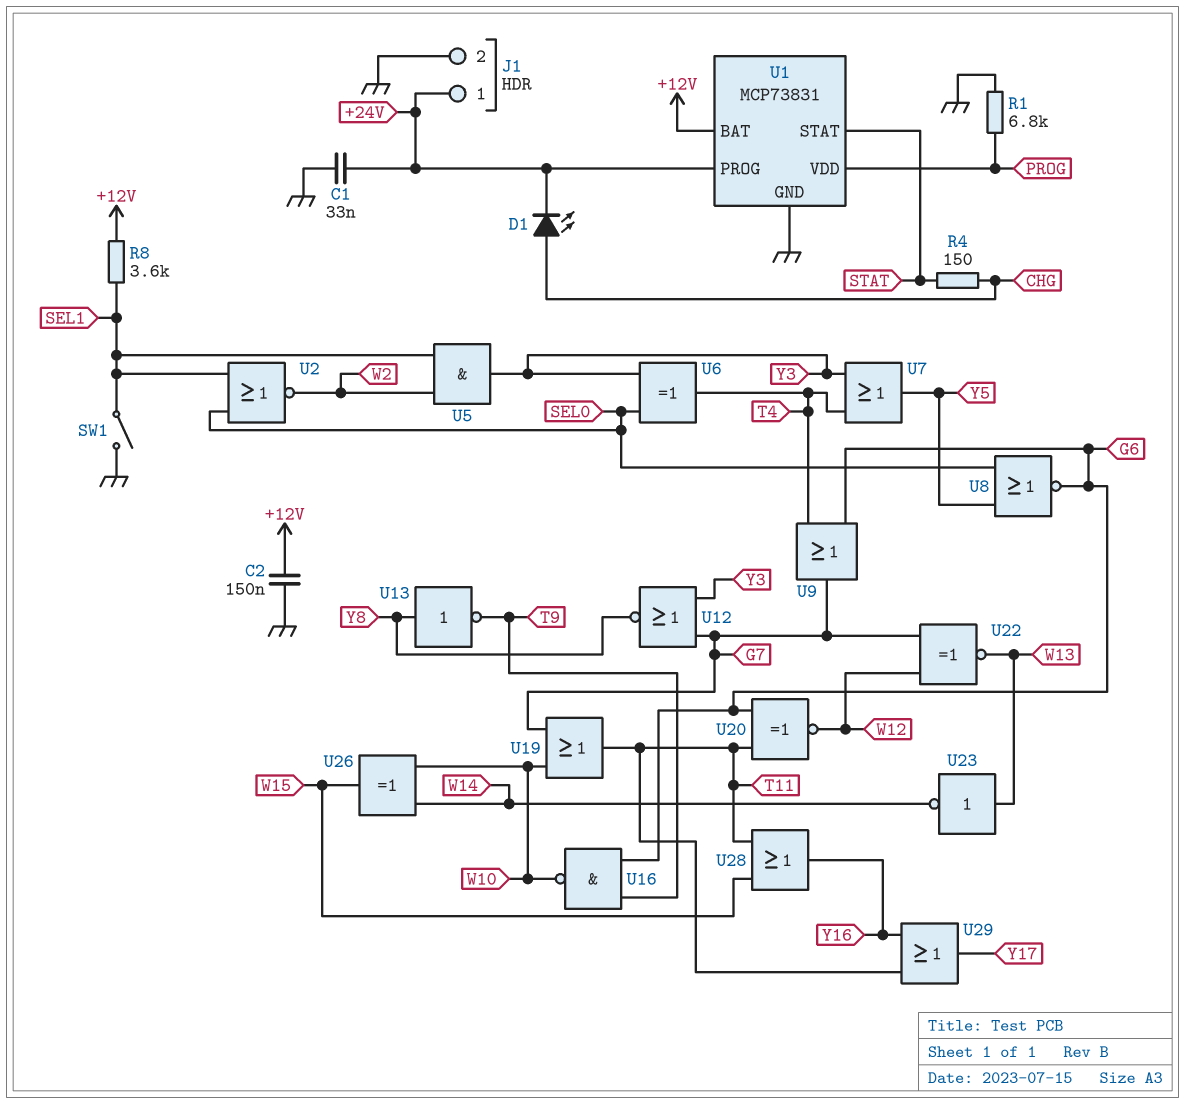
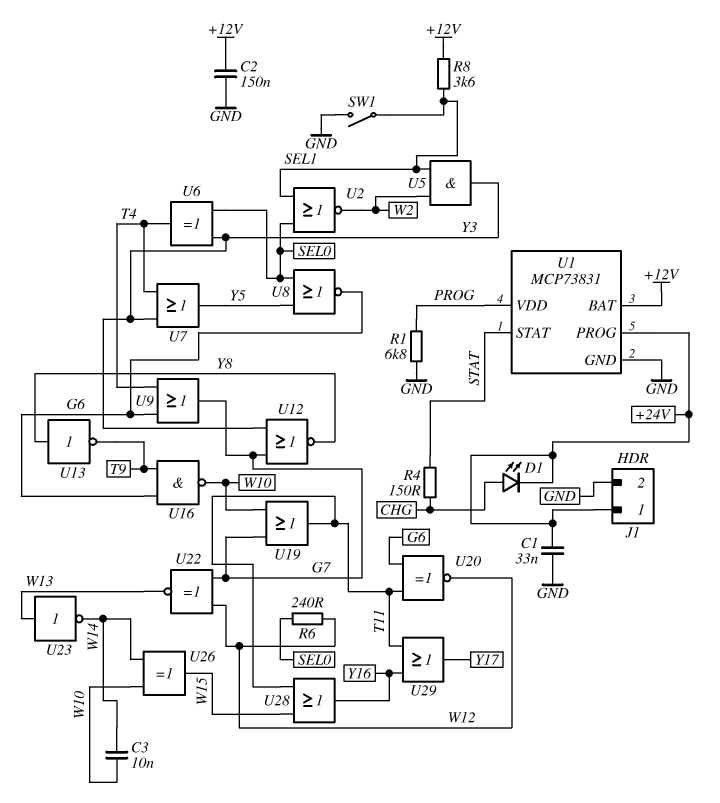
C3: none -> 10nF (W10, W14)
R6: none -> 240 (SEL0, W12)

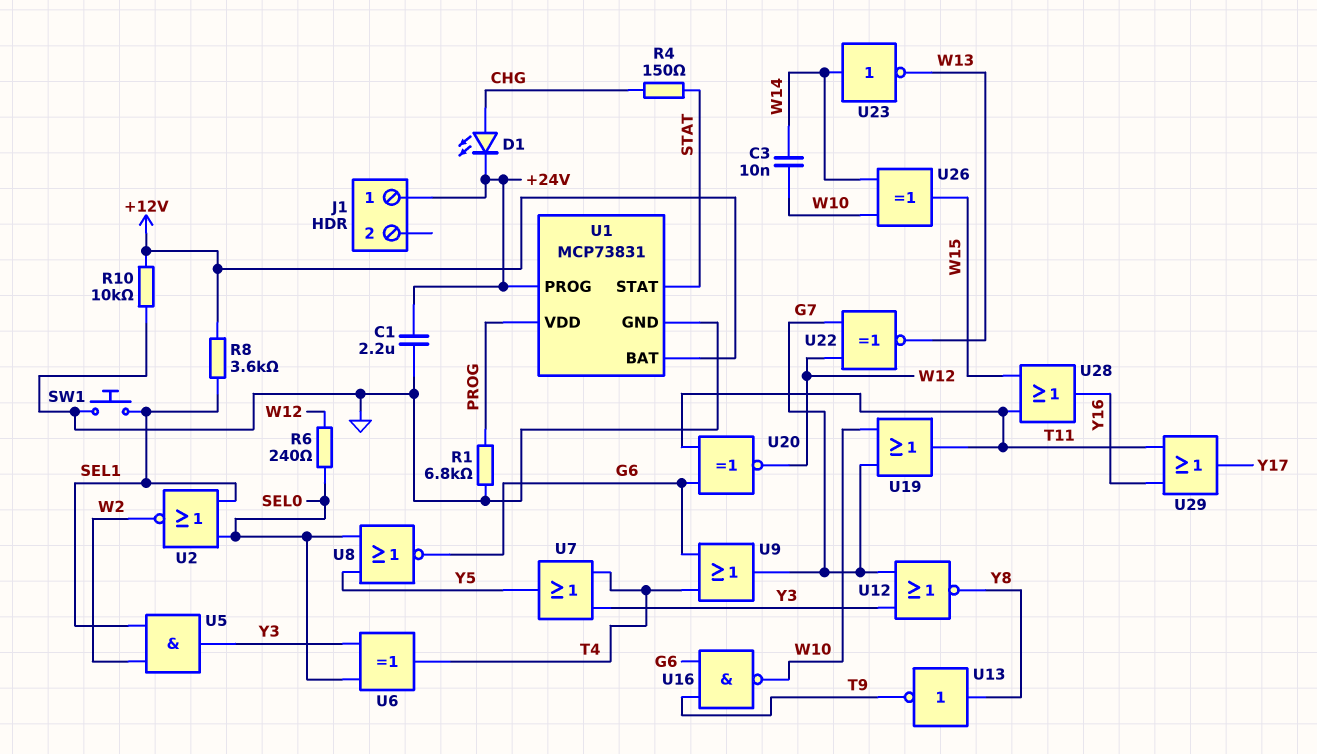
C1: 33nF (+24V, GND) -> 2.2uF (+24V, GND)
C2: 150nF (+12V, GND) -> none
J1 pin 2: GND -> none
R10: none -> 10k (+12V, GND)
SW1: switch (GND, SEL1) -> button (GND, SEL1)
U23: NOT (in W13, out W14) -> NOT (in W14, out W13)

